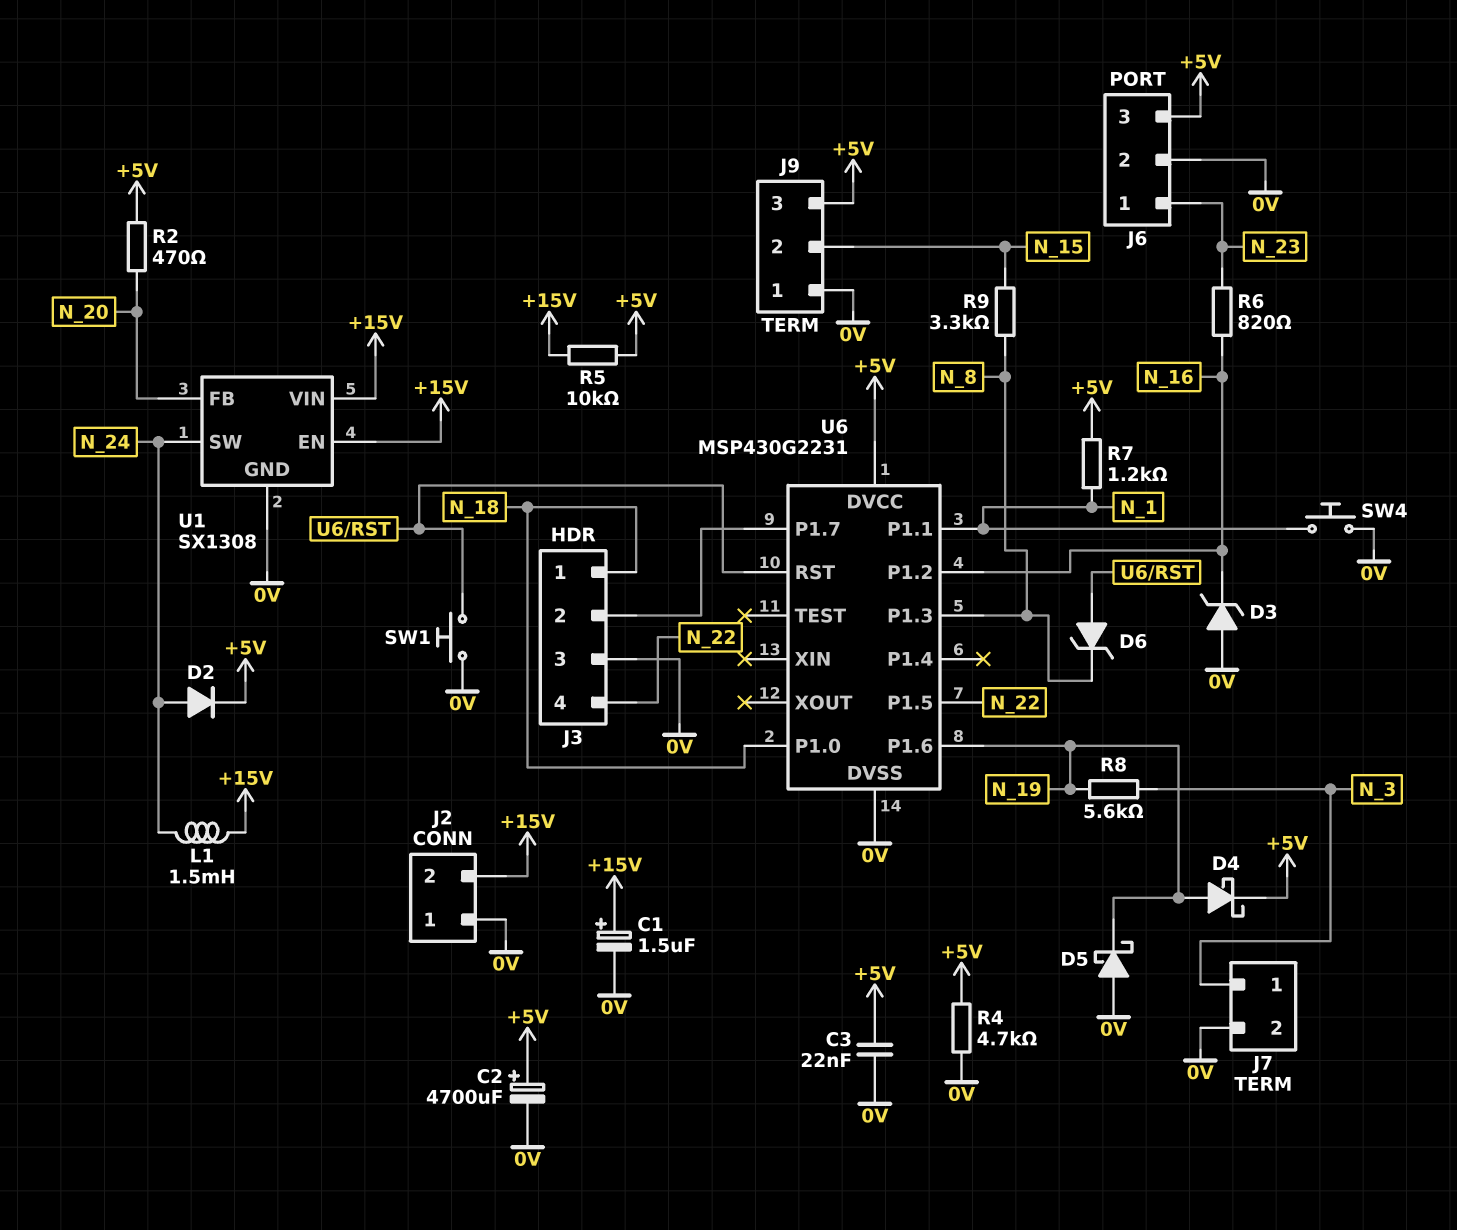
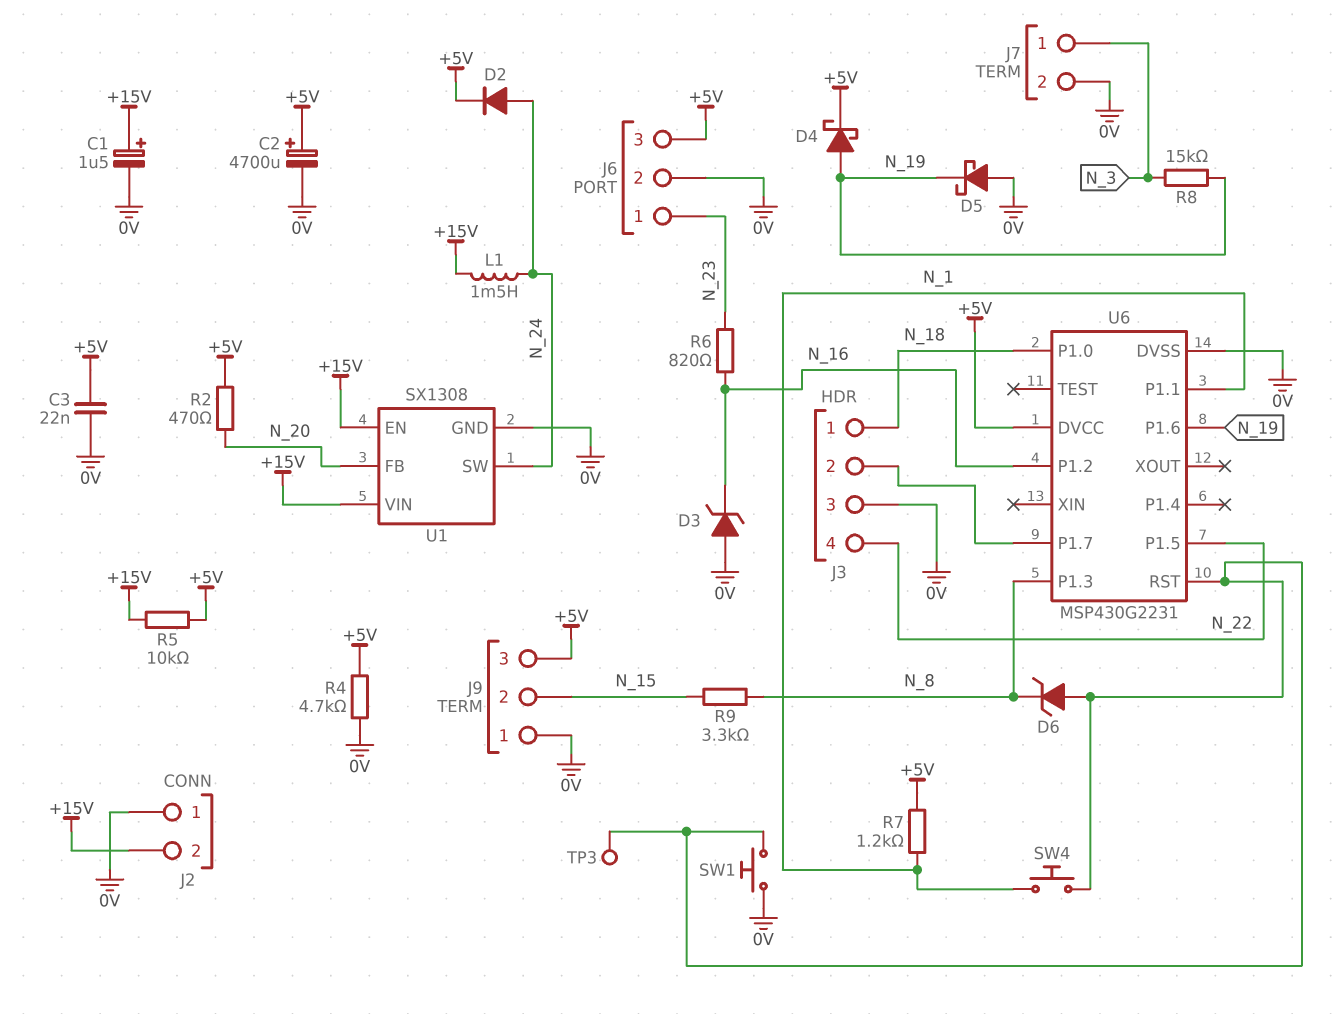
R8: 5.6k (N_3, N_19) -> 15k (N_3, N_19)
SW4: button (0V, N_1) -> button (N_1, U6/RST)
TP3: none -> test point (U6/RST)

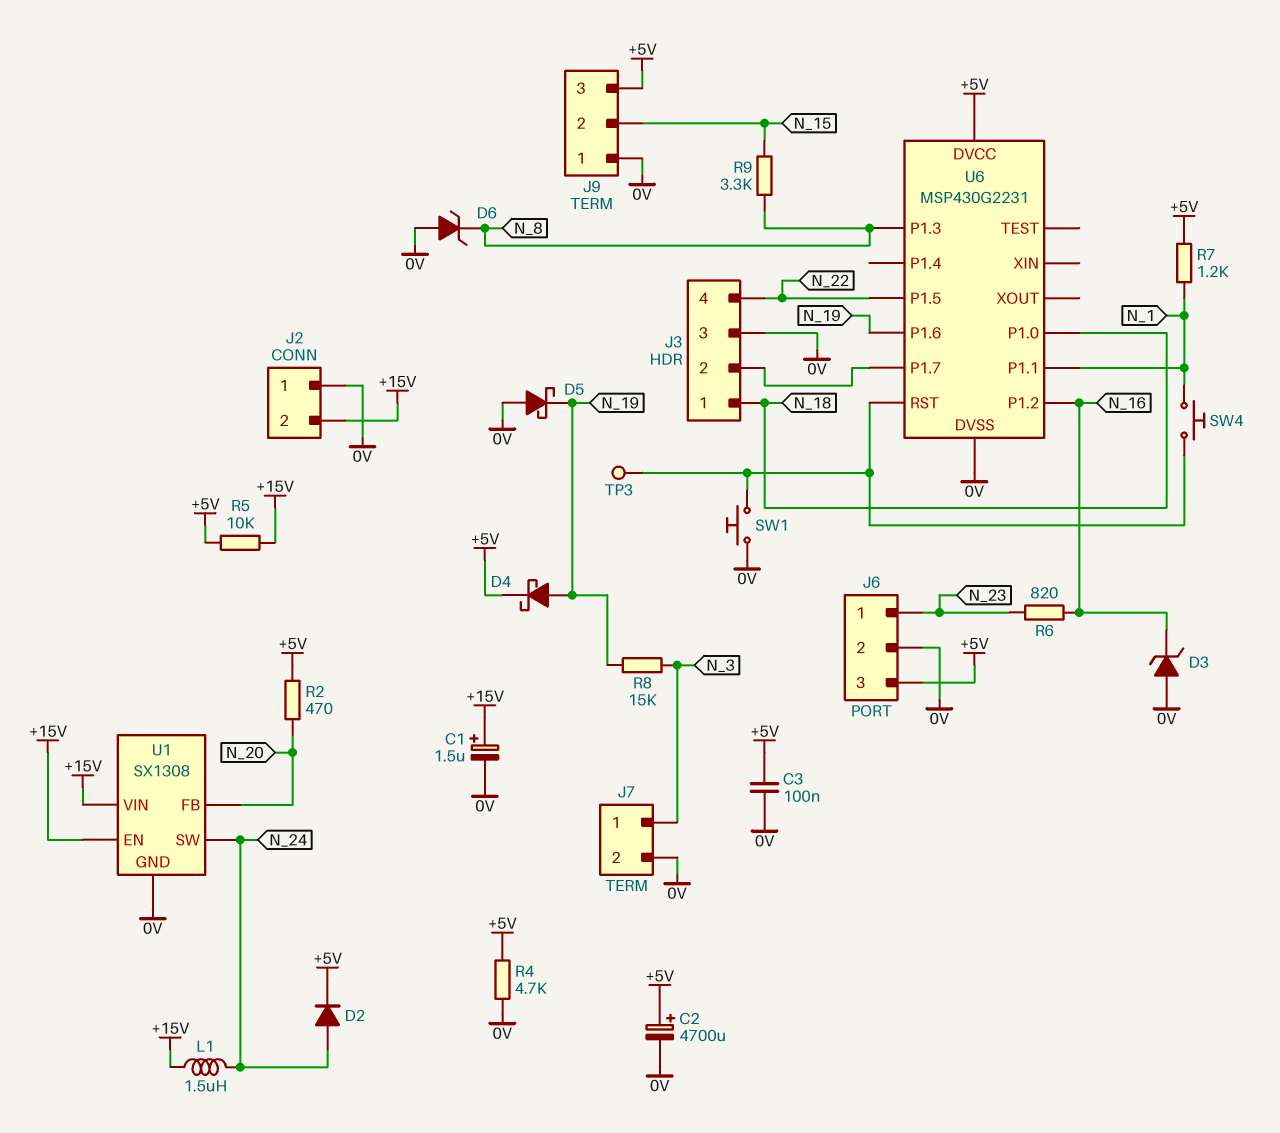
C3: 22nF (+5V, 0V) -> 100nF (+5V, 0V)
D6: zener (A U6/RST, K N_8) -> zener (A 0V, K N_8)
L1: 1.5mH (+15V, N_24) -> 1.5uH (+15V, N_24)

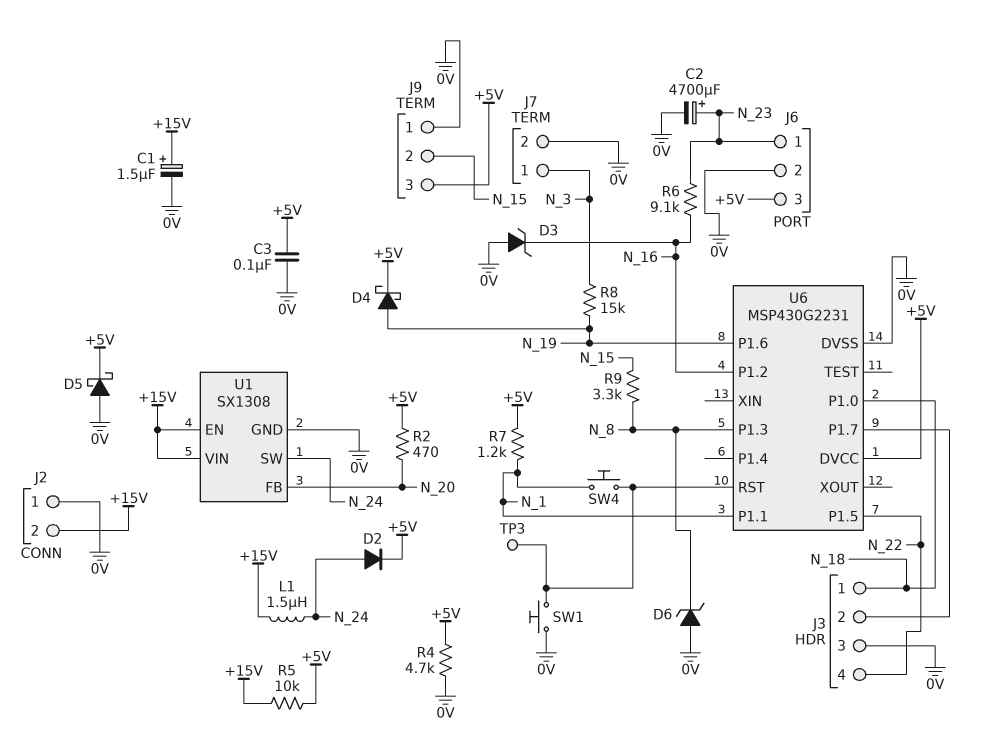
C2: 4700uF (plus +5V, minus 0V) -> 4700uF (plus N_23, minus 0V)
D5: schottky (A 0V, K N_19) -> schottky (A 0V, K +5V)
R6: 820 (N_16, N_23) -> 9.1k (N_16, N_23)

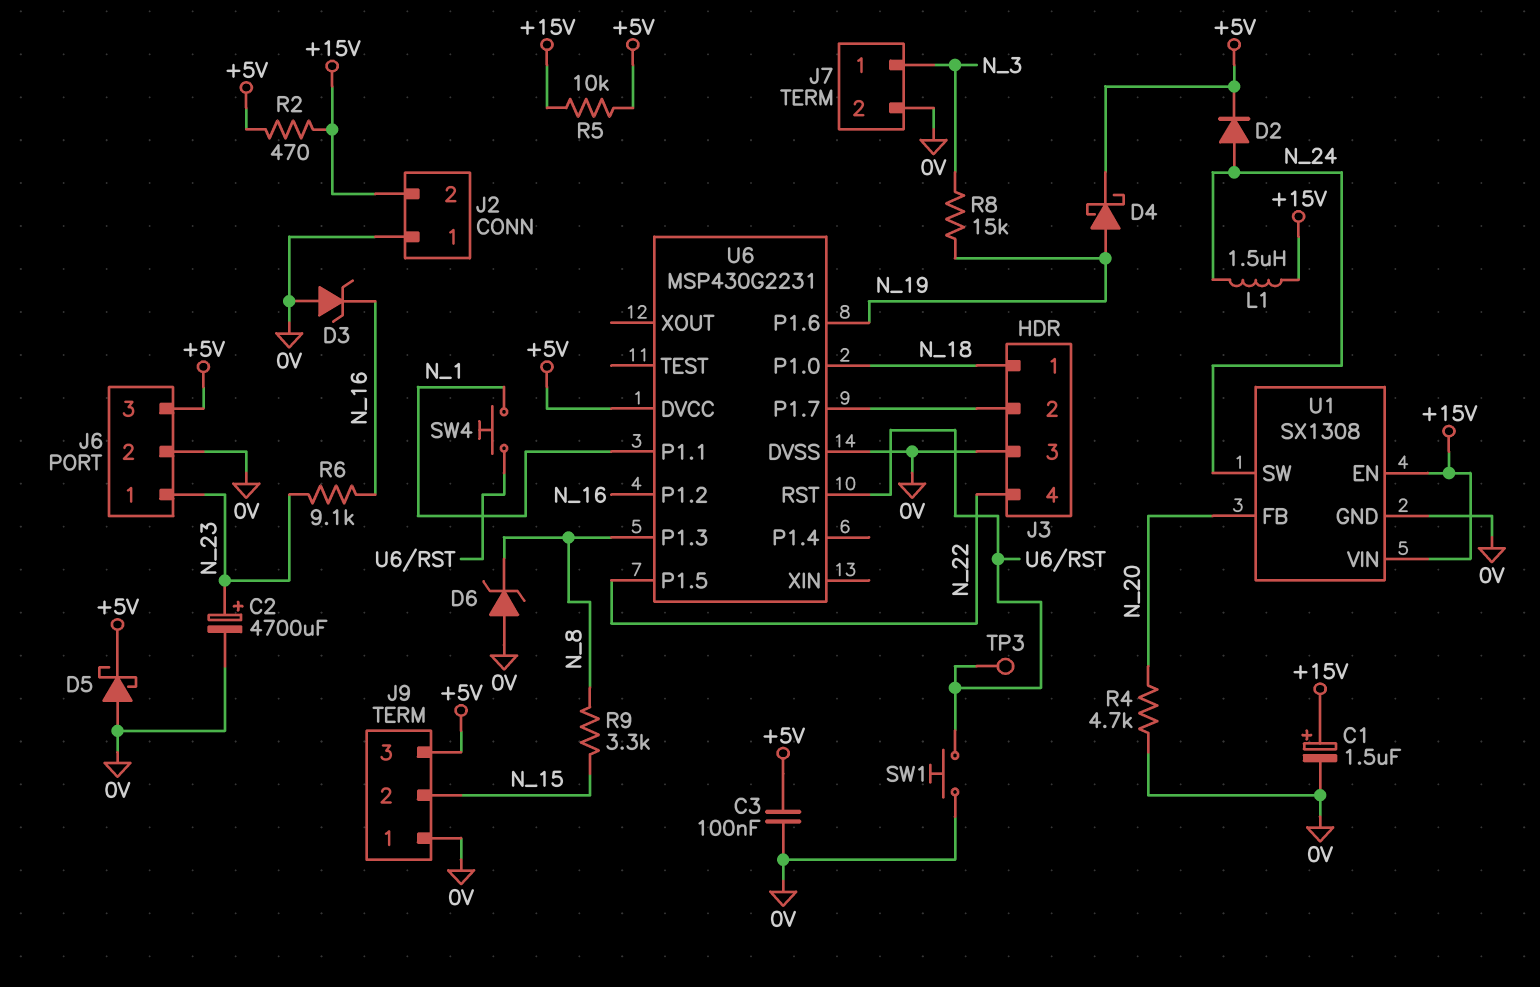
R2: 470 (+5V, N_20) -> 470 (+5V, +15V)
R4: 4.7k (+5V, 0V) -> 4.7k (0V, N_20)
R7: 1.2k (+5V, N_1) -> none

